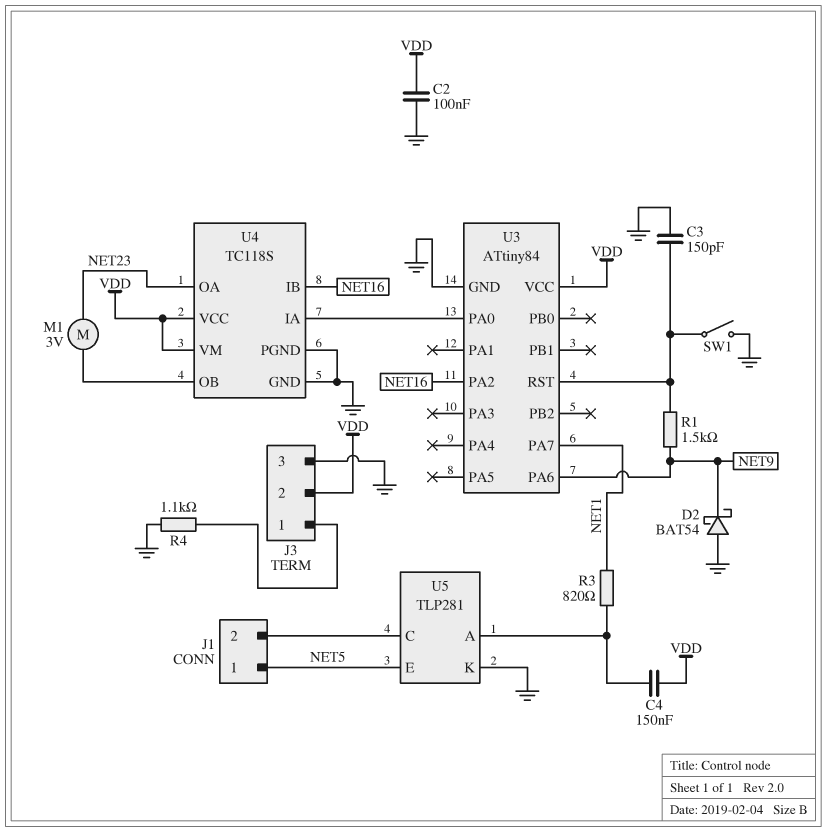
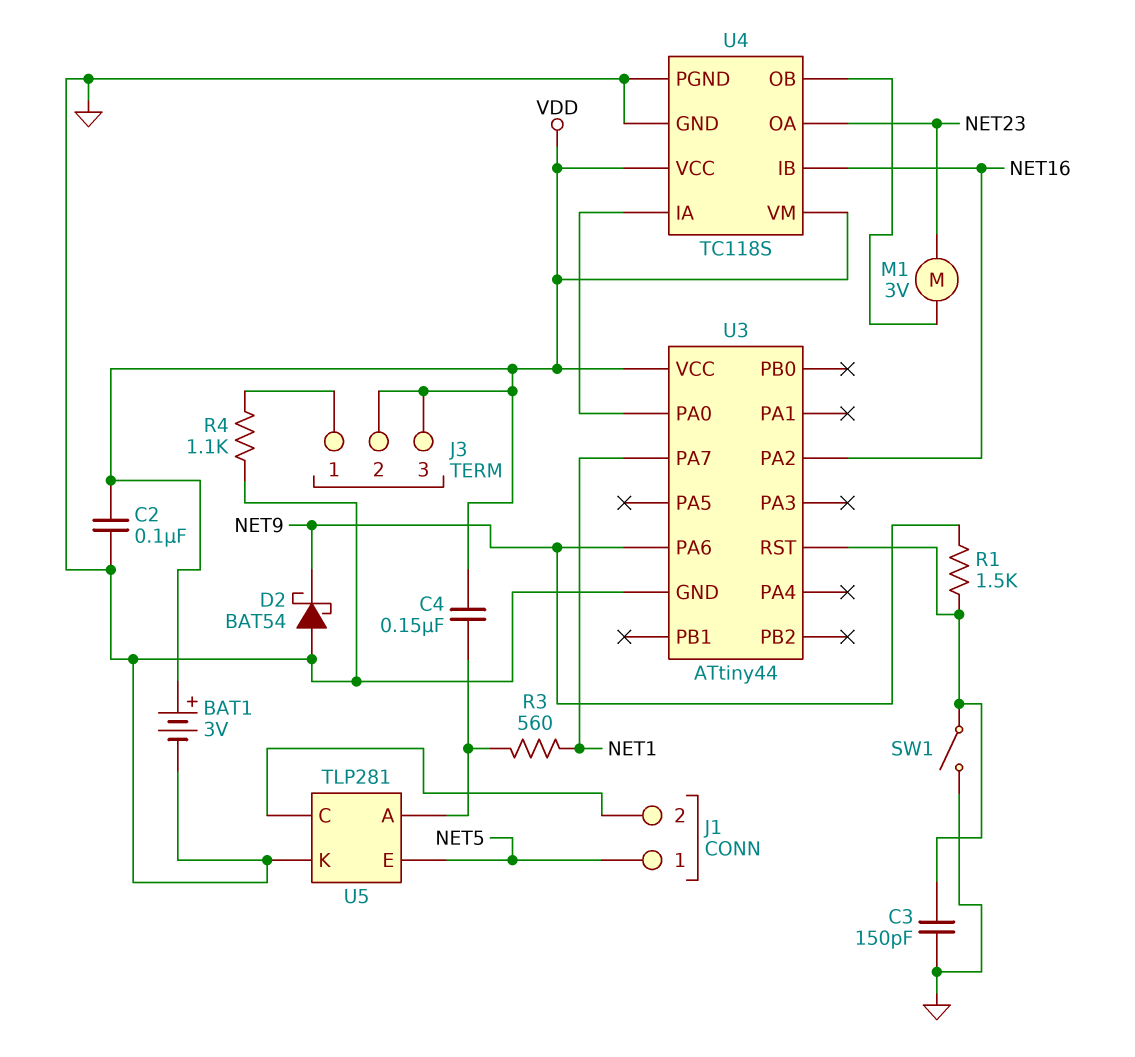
BAT1: none -> 3V (plus VDD, minus GND)
J3 pin 3: GND -> VDD
R3: 820 (NET1, U5/A) -> 560 (NET1, U5/A)
U3: ATtiny84 -> ATtiny44

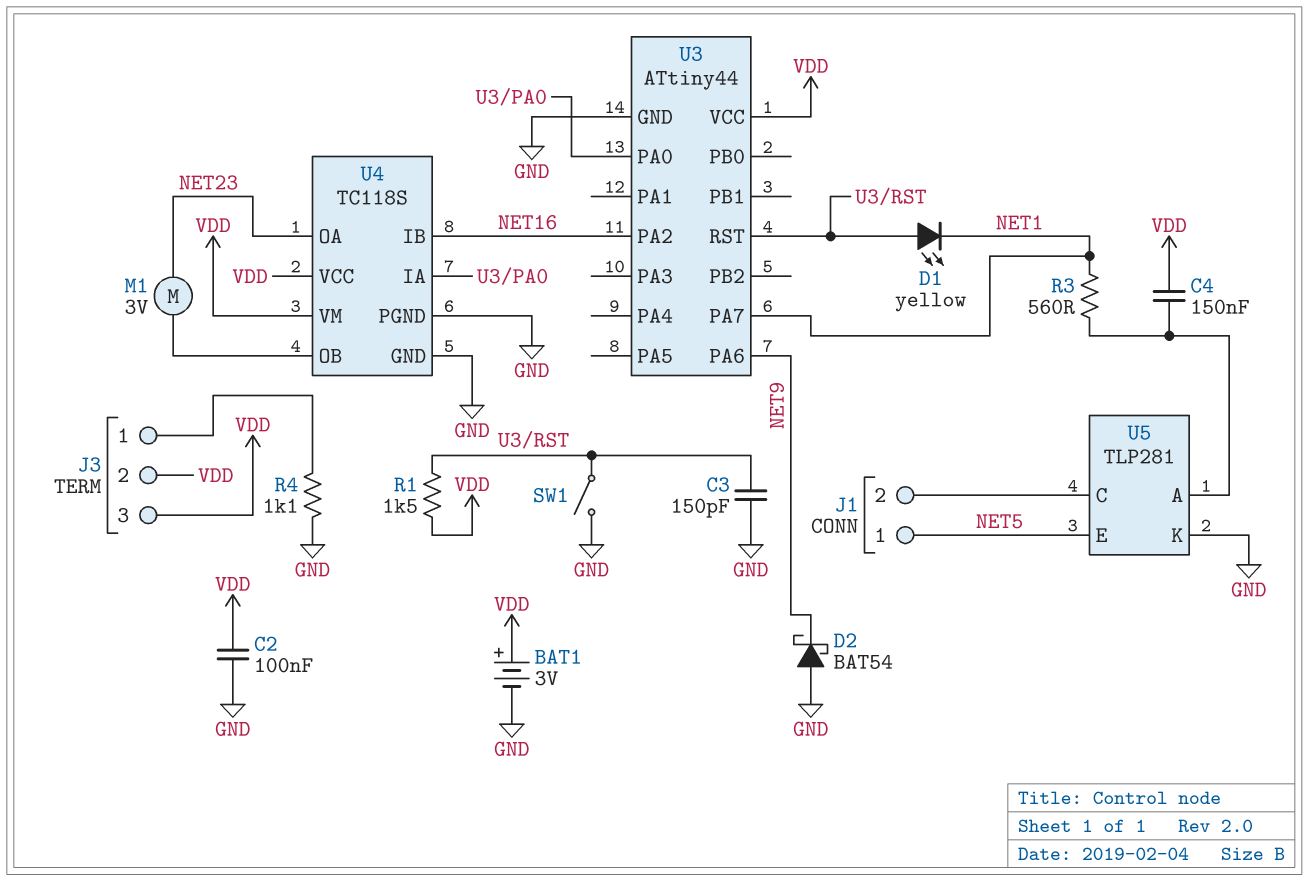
D1: none -> LED yellow (A U3/RST, K NET1)
R1: 1.5k (NET9, U3/RST) -> 1.5k (U3/RST, VDD)

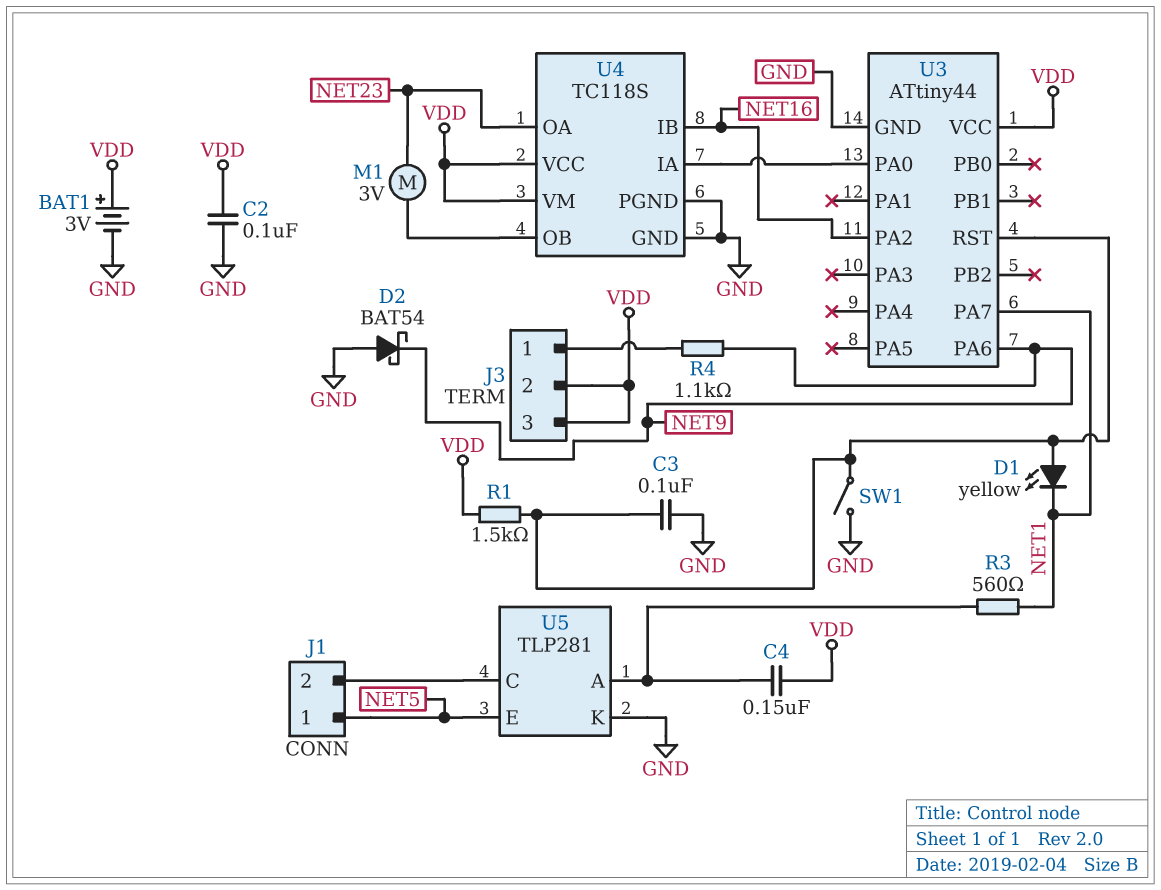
C3: 150pF (GND, U3/RST) -> 100nF (GND, U3/RST)
R4: 1.1k (GND, J3/1) -> 1.1k (J3/1, NET9)

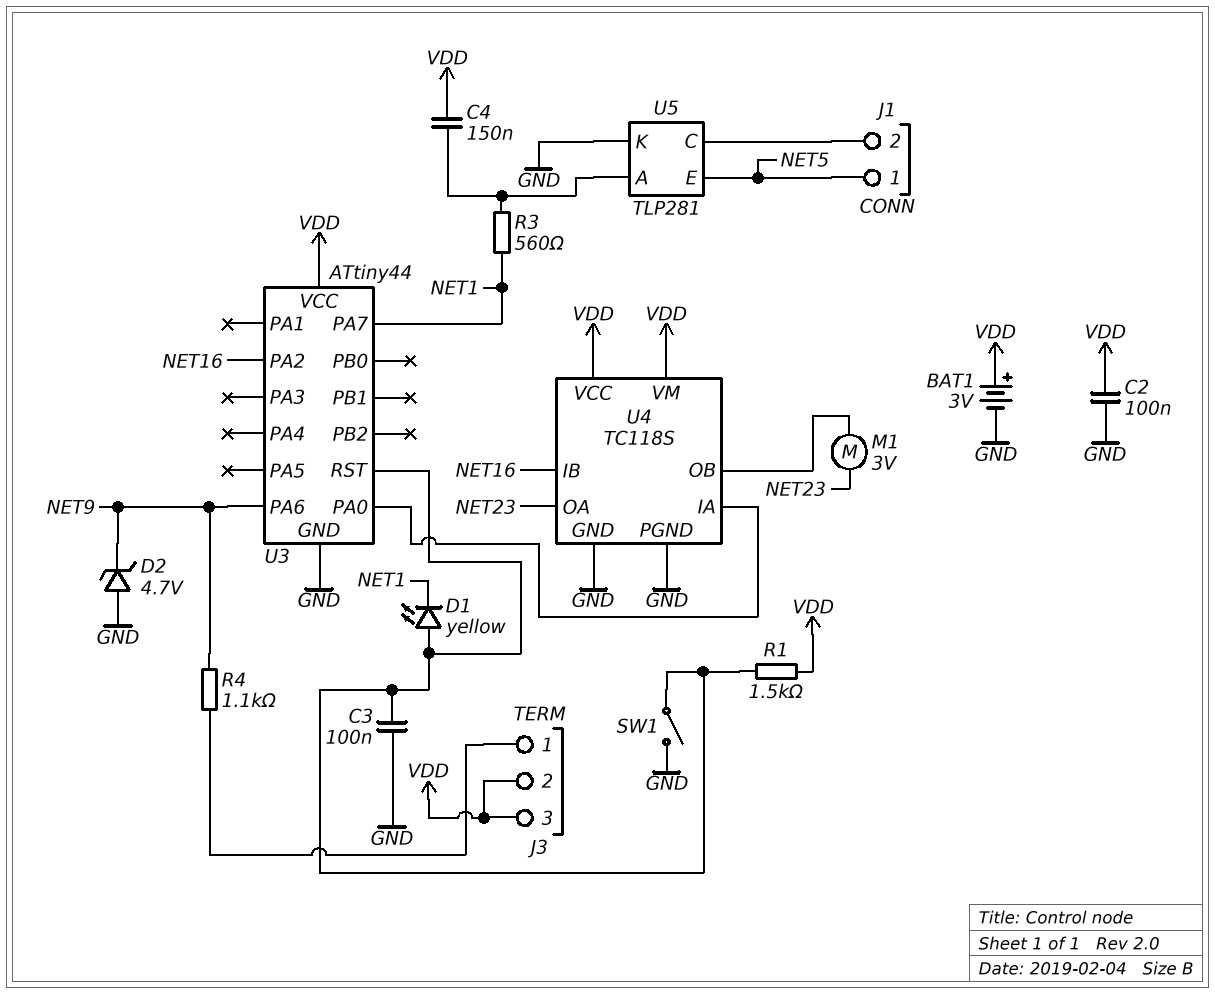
D2: schottky BAT54 (A GND, K NET9) -> zener 4.7V (A GND, K NET9)

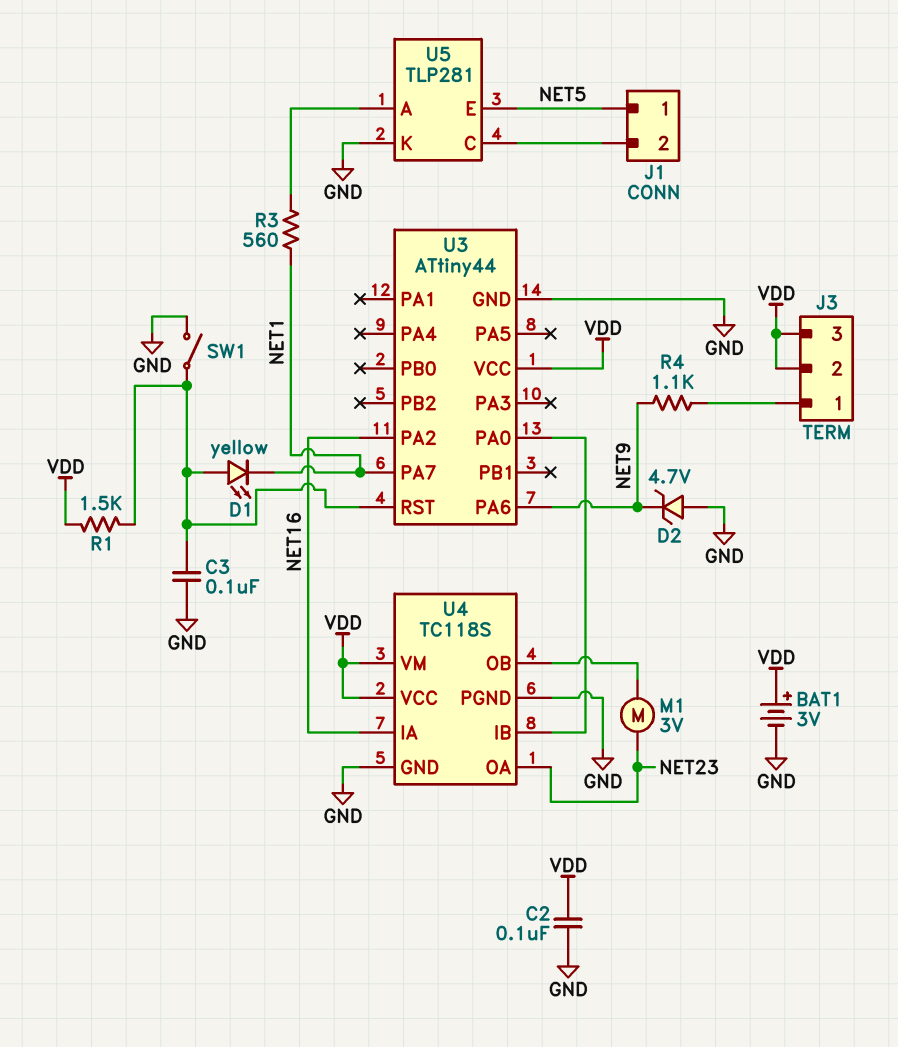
C4: 150nF (U5/A, VDD) -> none
U4 pin IA: U3/PA0 -> NET16
U4 pin IB: NET16 -> U3/PA0

